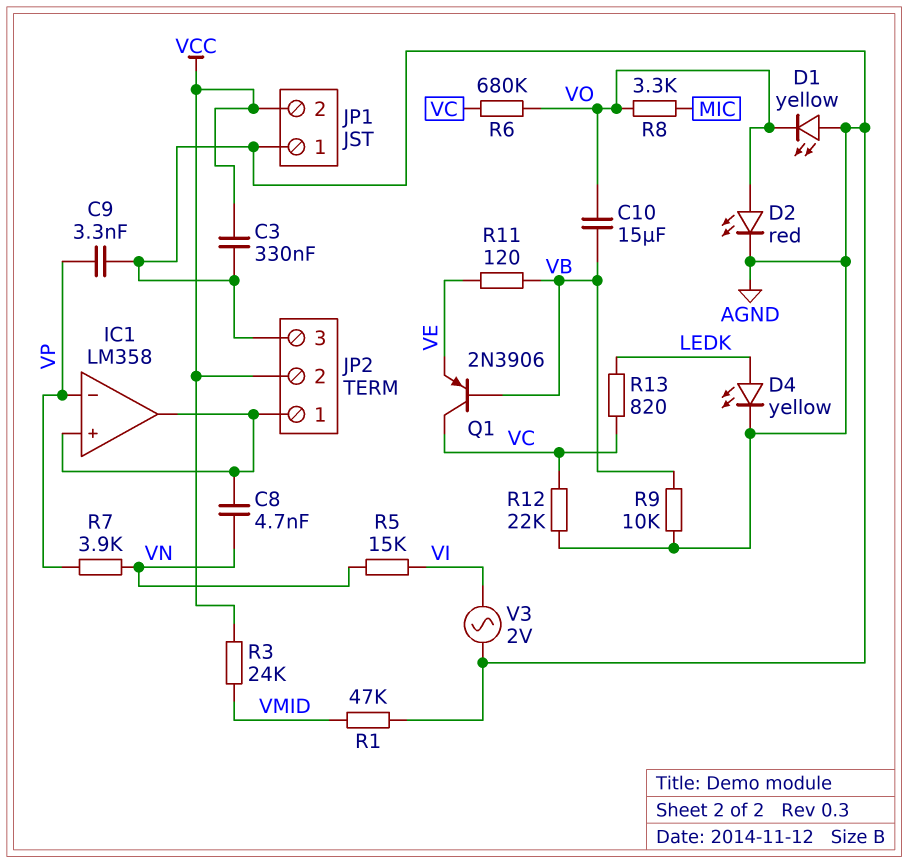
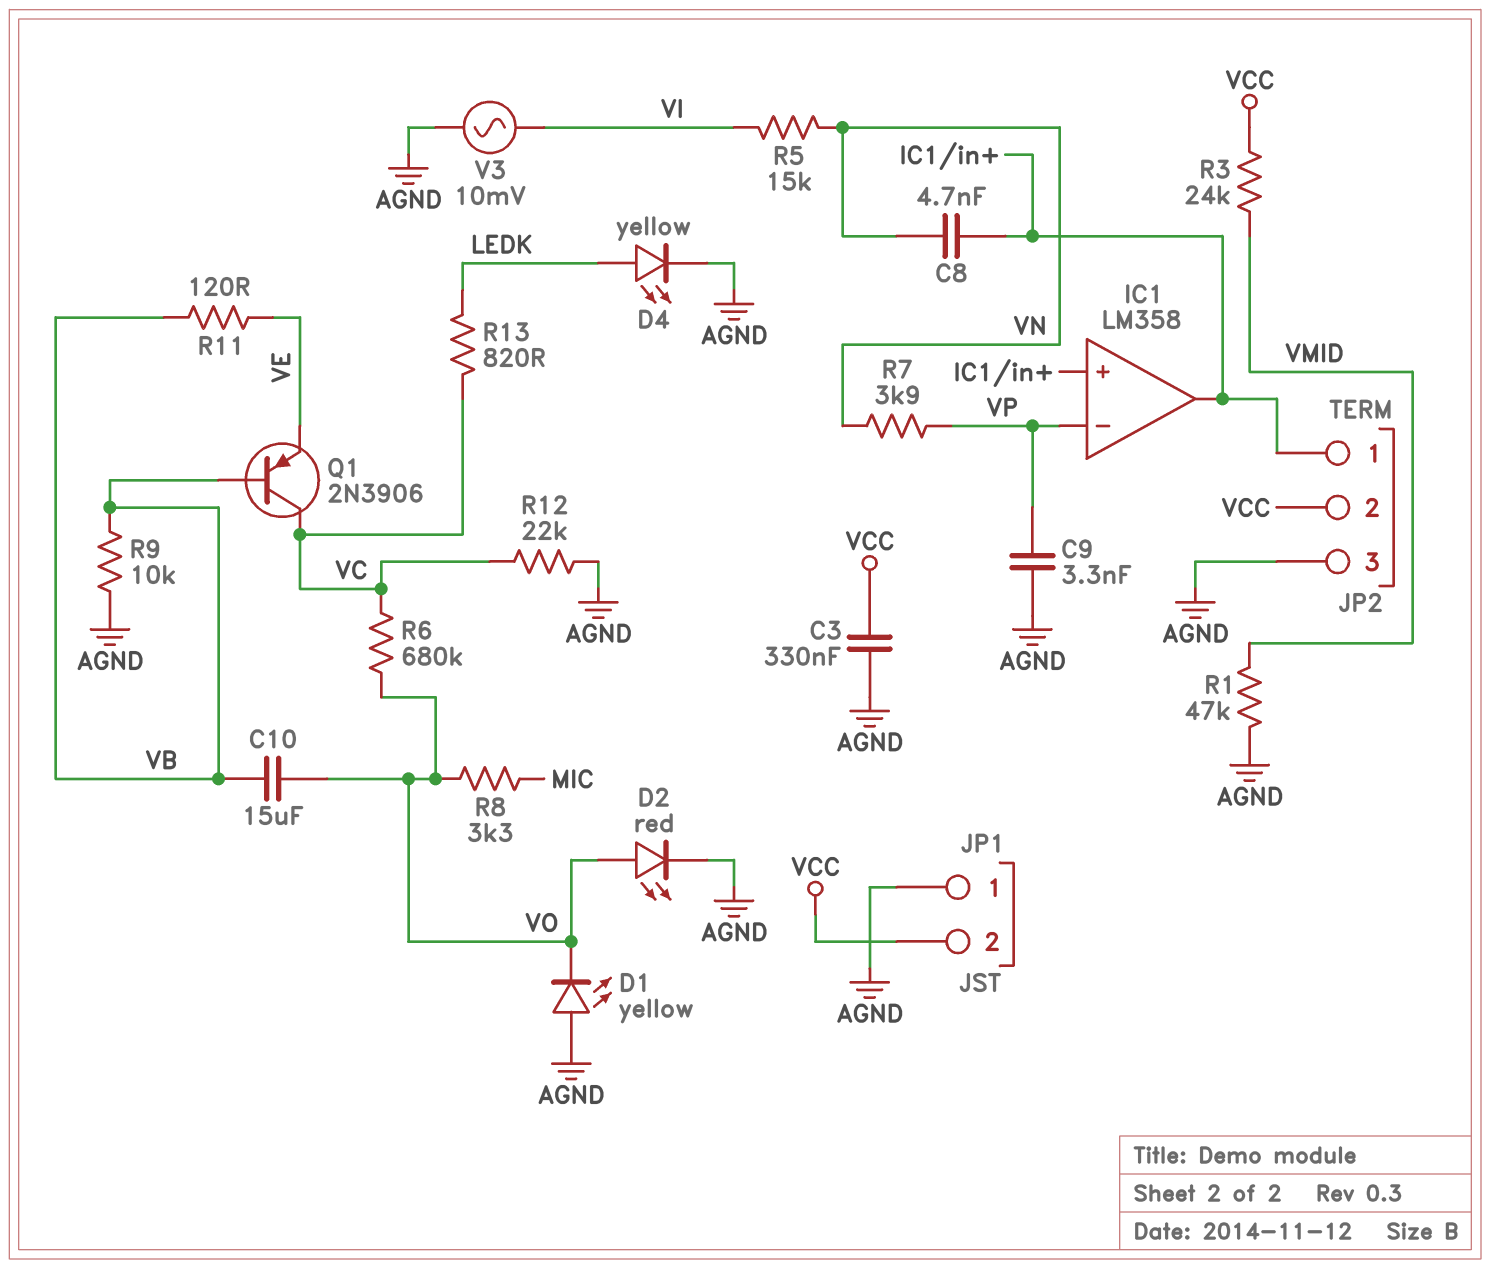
V3: AC 2V (AGND, VI) -> AC 10mV (AGND, VI)

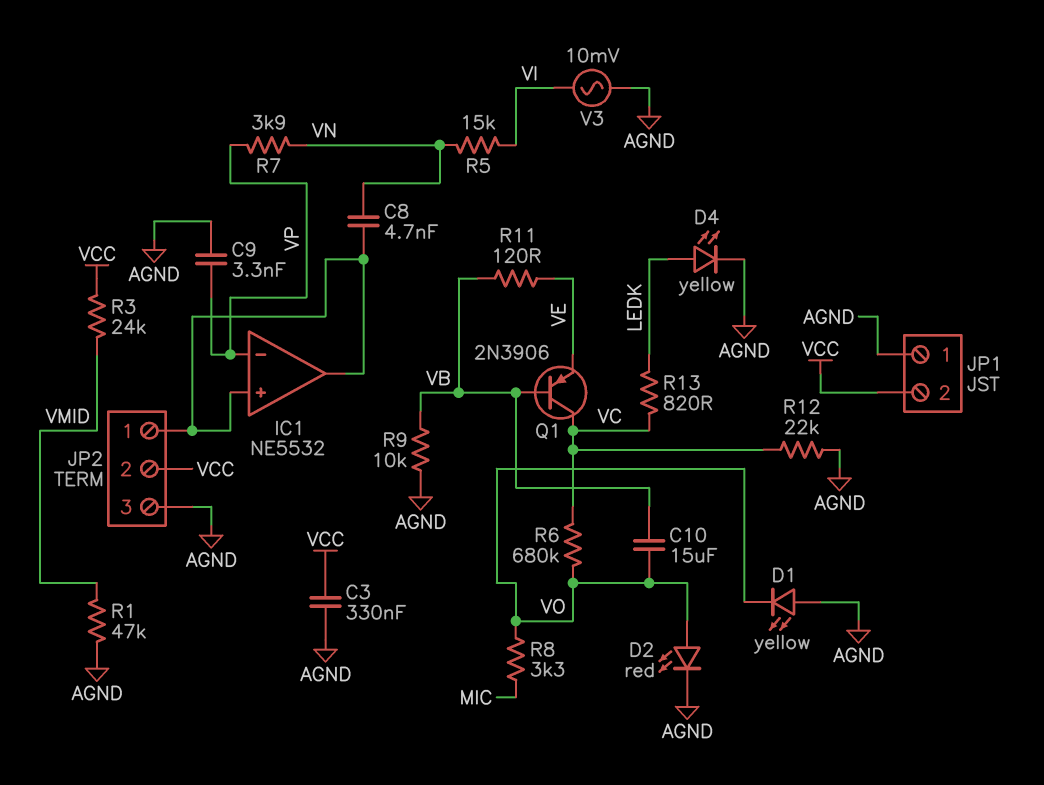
IC1: LM358 -> NE5532

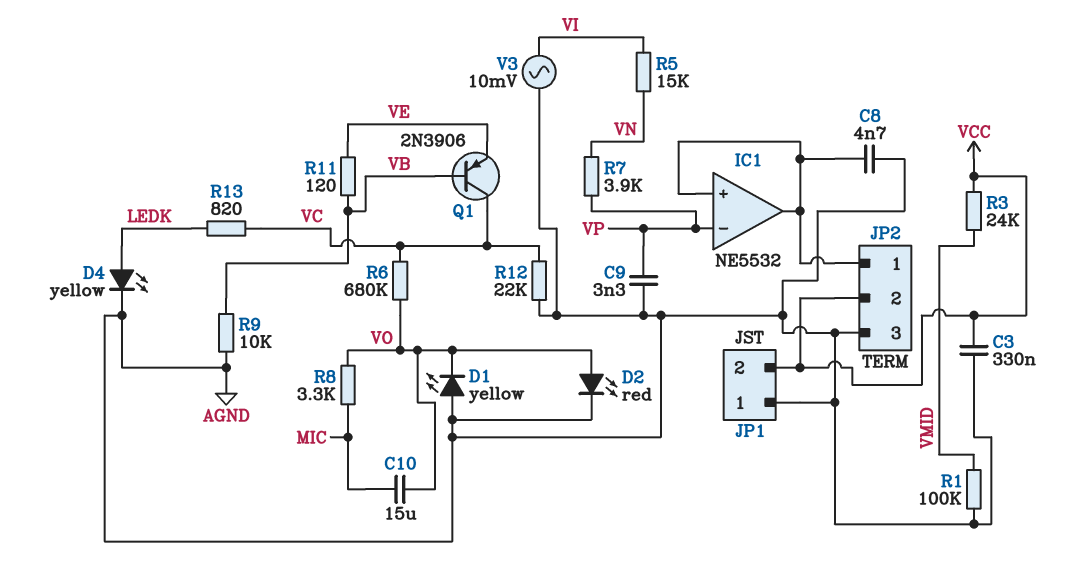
C8: 4.7nF (IC1/in+, VN) -> 4.7nF (AGND, IC1/in+)
C10: 15uF (VB, VO) -> 15uF (MIC, VO)
R1: 47k (AGND, VMID) -> 100k (AGND, VMID)

